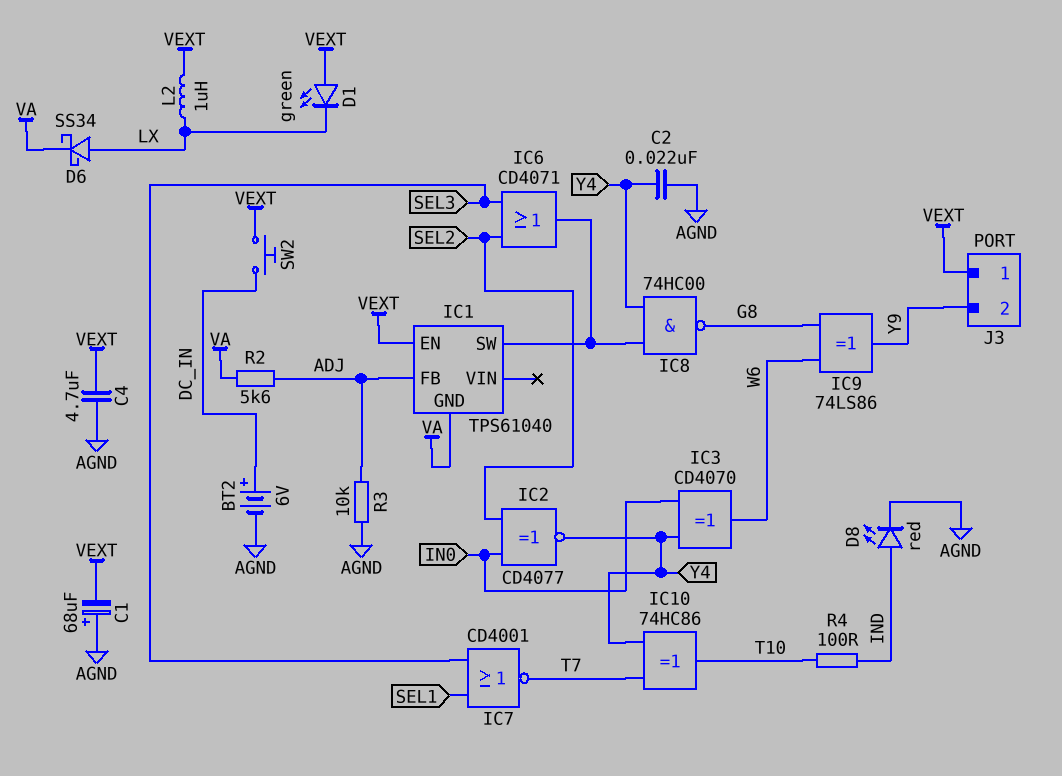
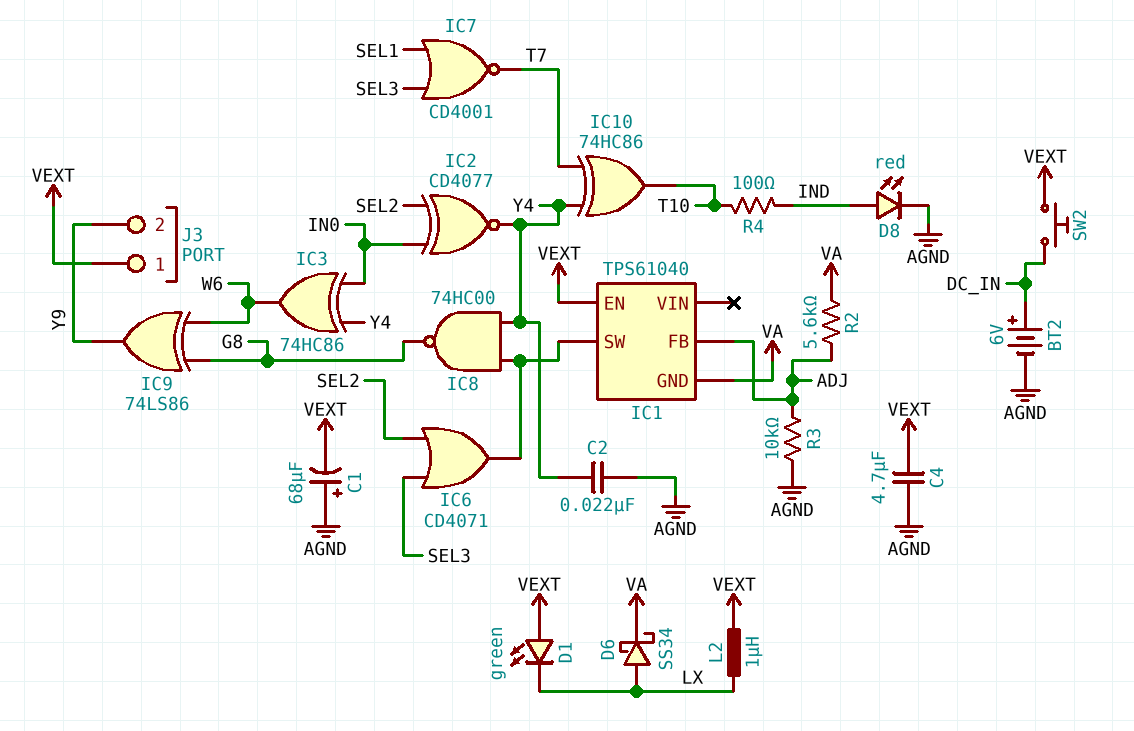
IC3: XOR CD4070 (in IN0, in Y4, out W6) -> XOR 74HC86 (in IN0, in Y4, out W6)

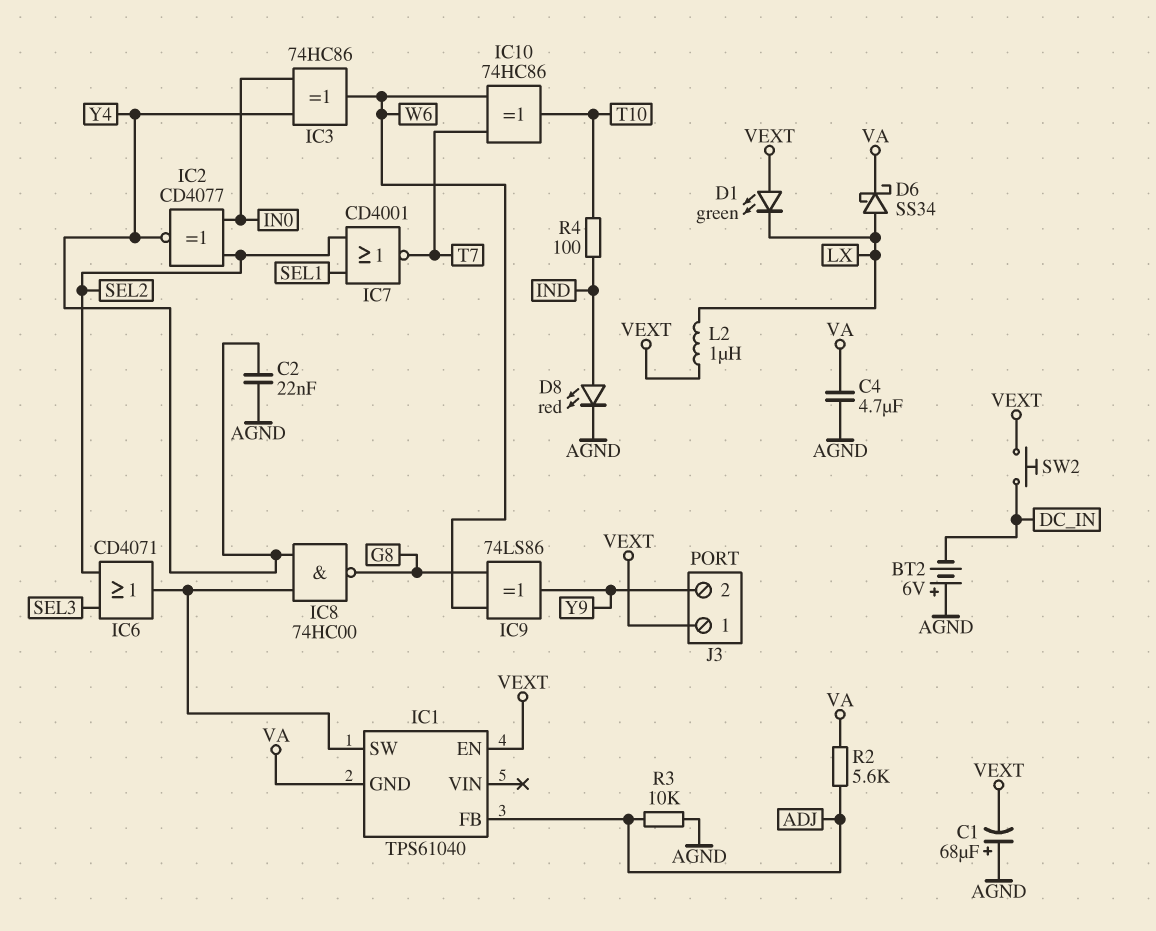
BT2: 6V (plus DC_IN, minus AGND) -> 6V (plus AGND, minus DC_IN)
C4: 4.7uF (AGND, VEXT) -> 4.7uF (AGND, VA)
IC7: NOR CD4001 (in SEL1, in SEL3, out T7) -> NOR CD4001 (in SEL1, in SEL2, out T7)
IC10: XOR 74HC86 (in T7, in Y4, out T10) -> XOR 74HC86 (in T7, in W6, out T10)

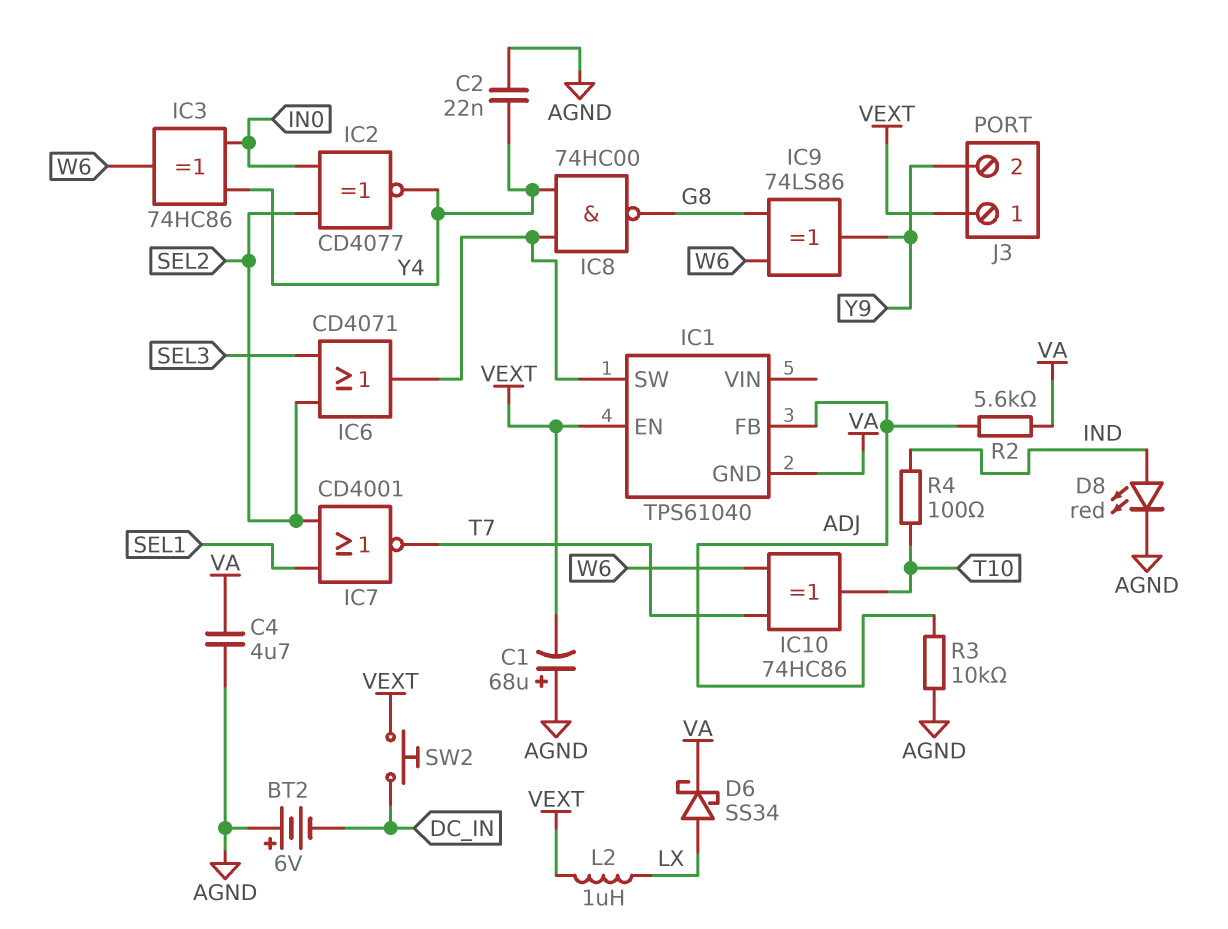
D1: LED green (A VEXT, K LX) -> none

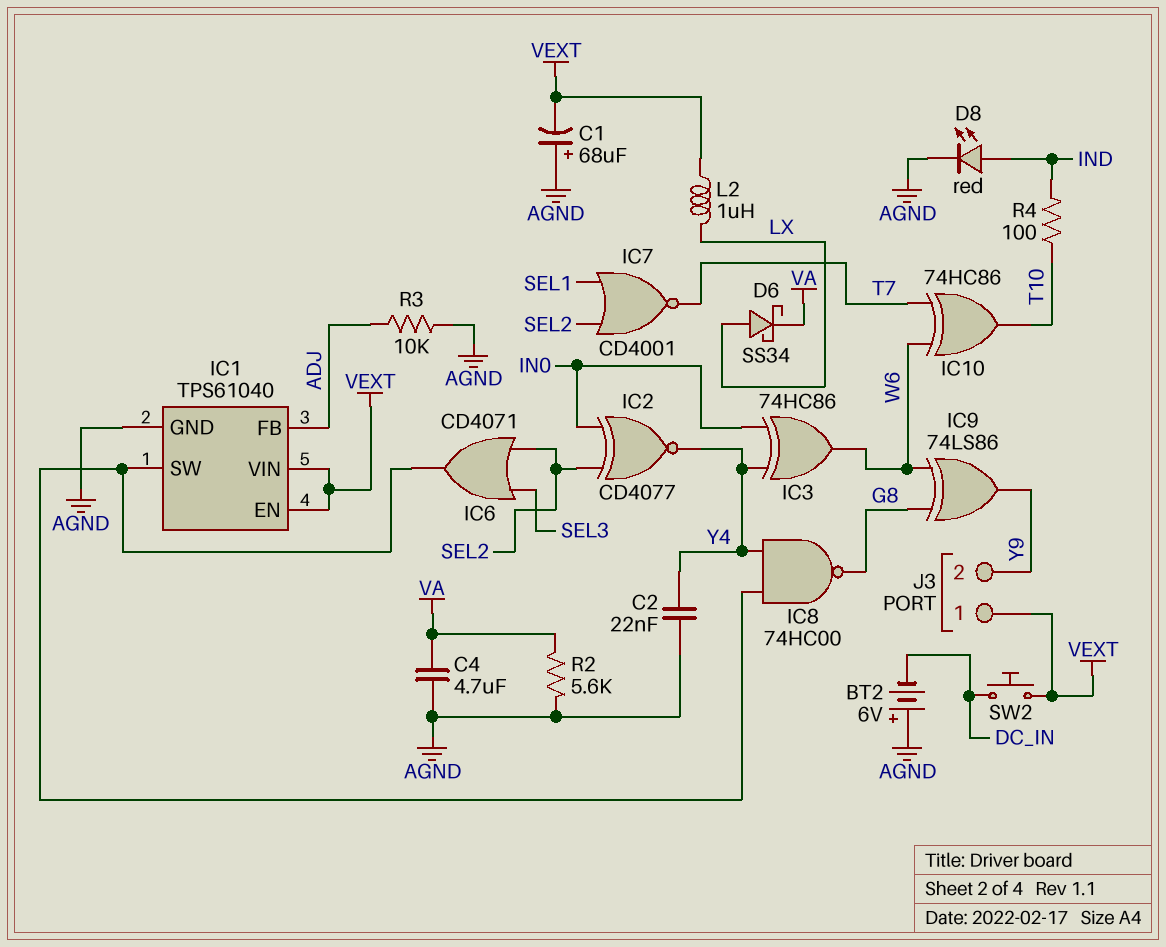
IC1 pin GND: VA -> AGND
IC1 pin VIN: none -> VEXT
R2: 5.6k (ADJ, VA) -> 5.6k (AGND, VA)

